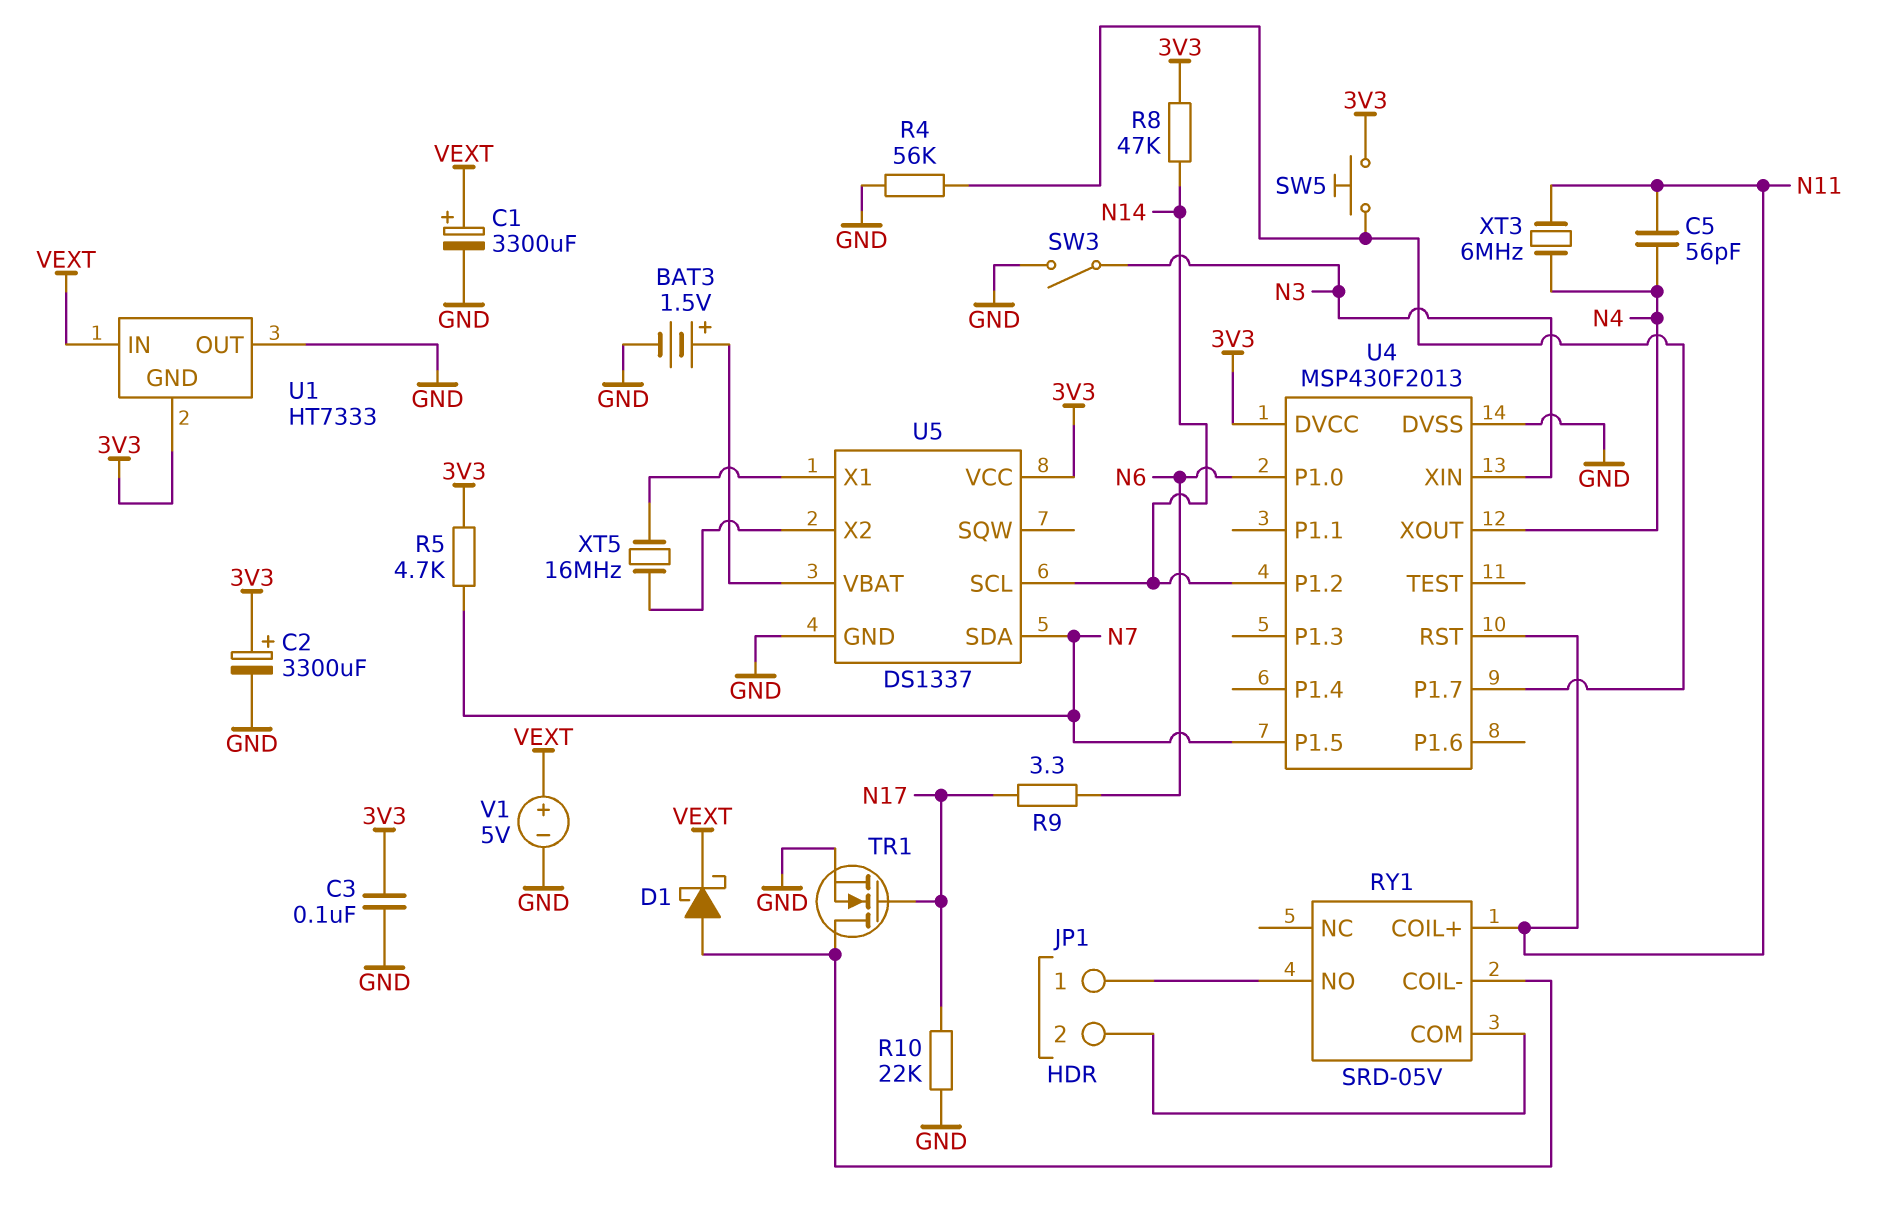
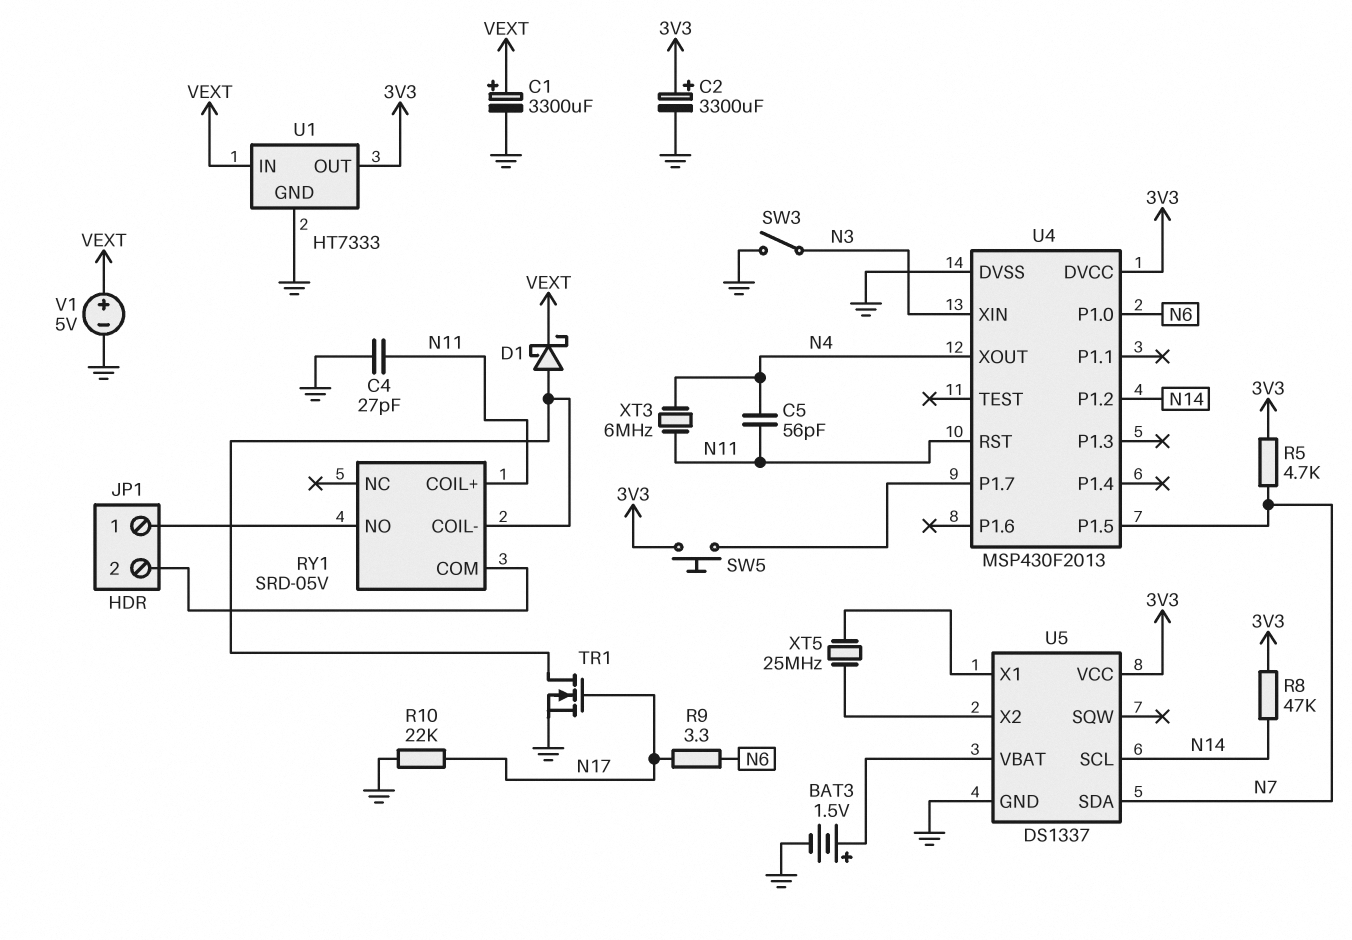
C3: 100nF (3V3, GND) -> none
C4: none -> 27pF (GND, N11)
R4: 56k (GND, U4/P1.7) -> none
U1 pin GND: 3V3 -> GND
U1 pin OUT: GND -> 3V3
XT5: 16MHz (U5/X1, U5/X2) -> 25MHz (U5/X1, U5/X2)

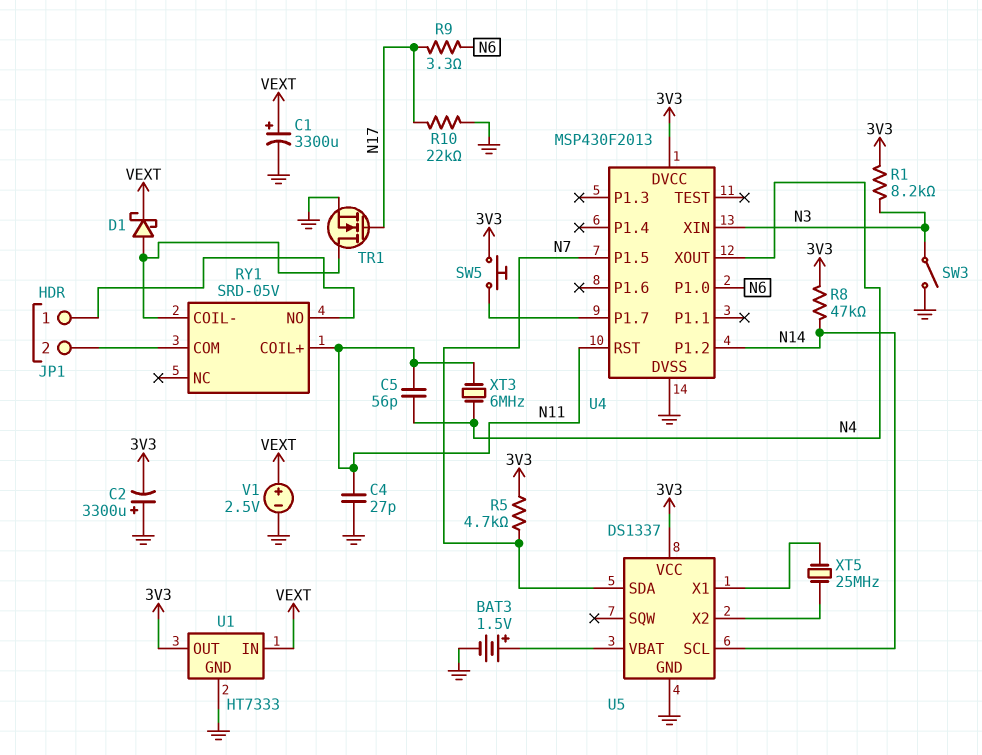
C2: 3300uF (plus 3V3, minus GND) -> 3300uF (plus GND, minus 3V3)
R1: none -> 8.2k (3V3, N3)
V1: 5V (plus VEXT, minus GND) -> 2.5V (plus VEXT, minus GND)

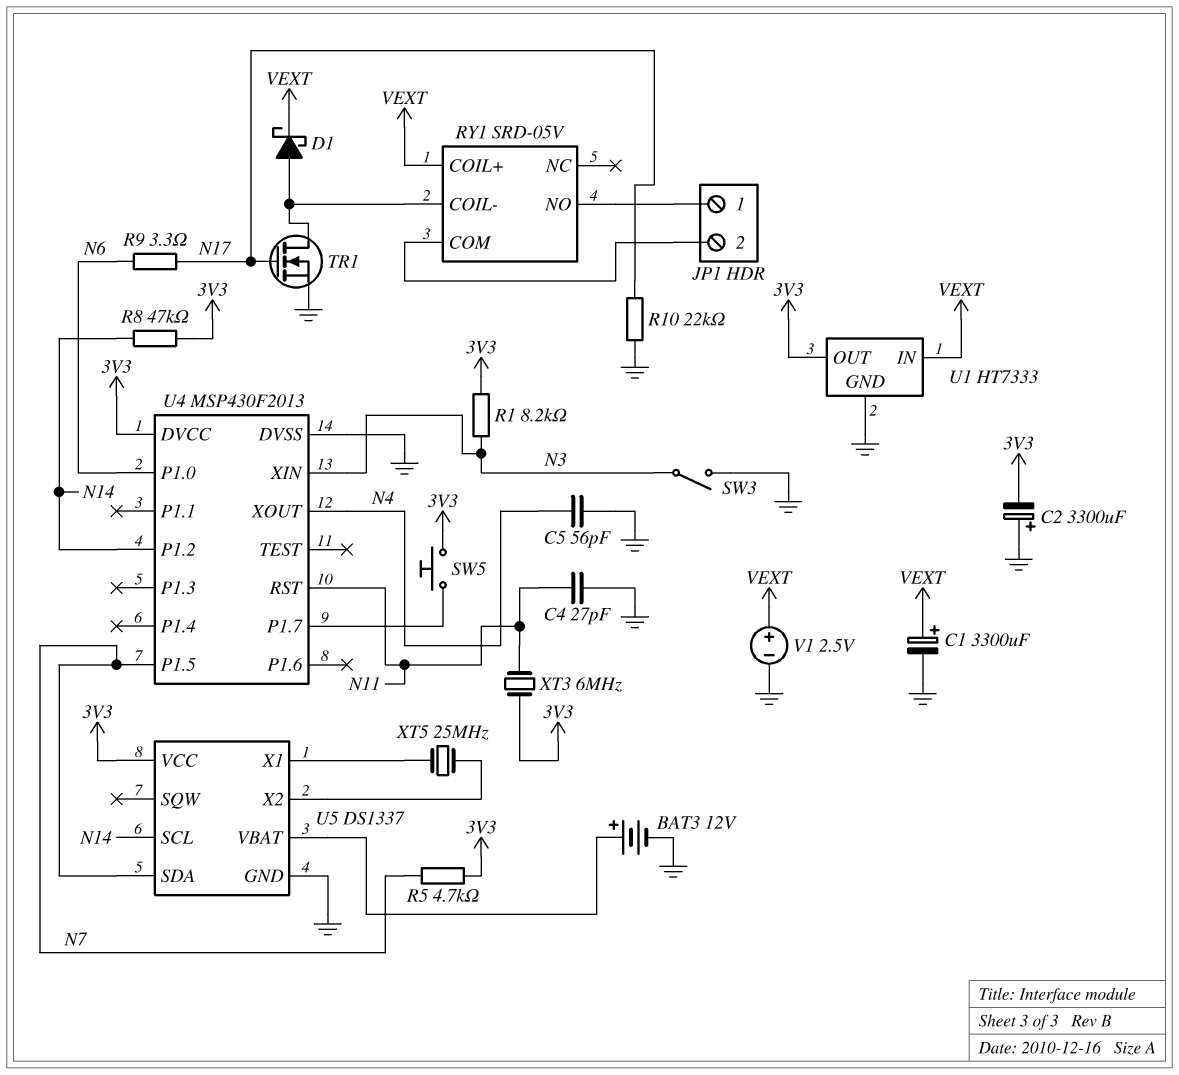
BAT3: 1.5V (plus U5/VBAT, minus GND) -> 12V (plus U5/VBAT, minus GND)
C5: 56pF (N4, N11) -> 56pF (GND, N4)
RY1 pin COIL+: N11 -> VEXT
XT3: 6MHz (N4, N11) -> 6MHz (3V3, N11)

